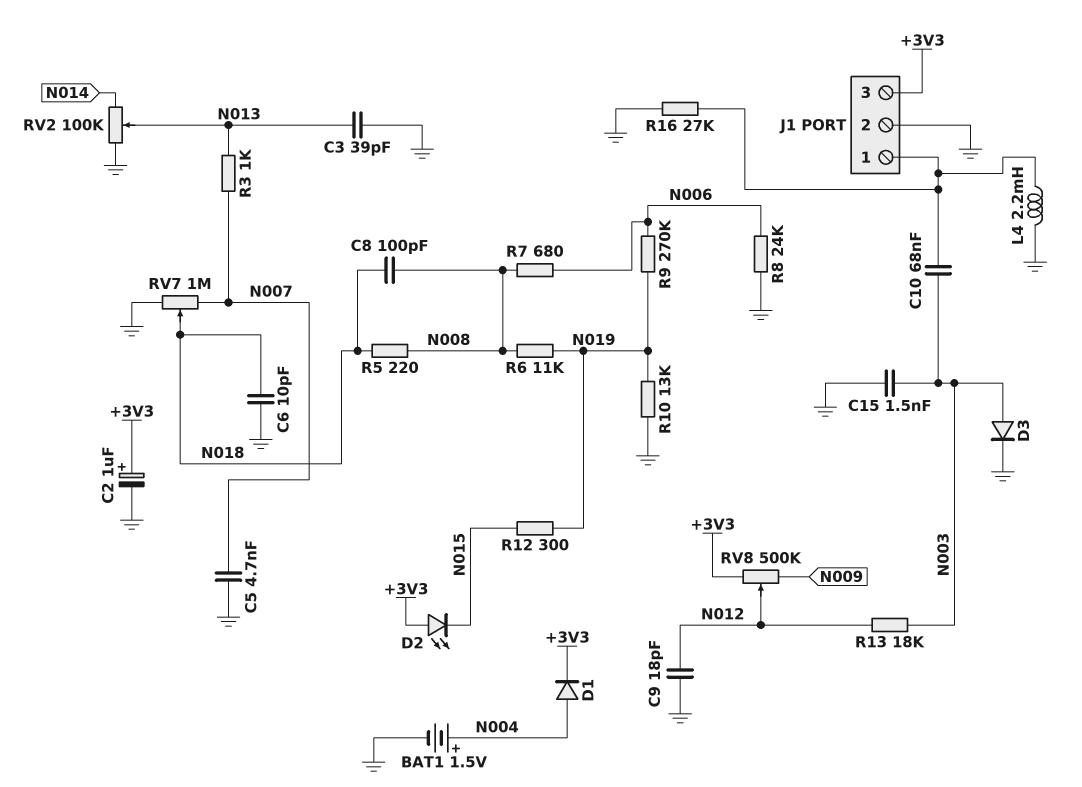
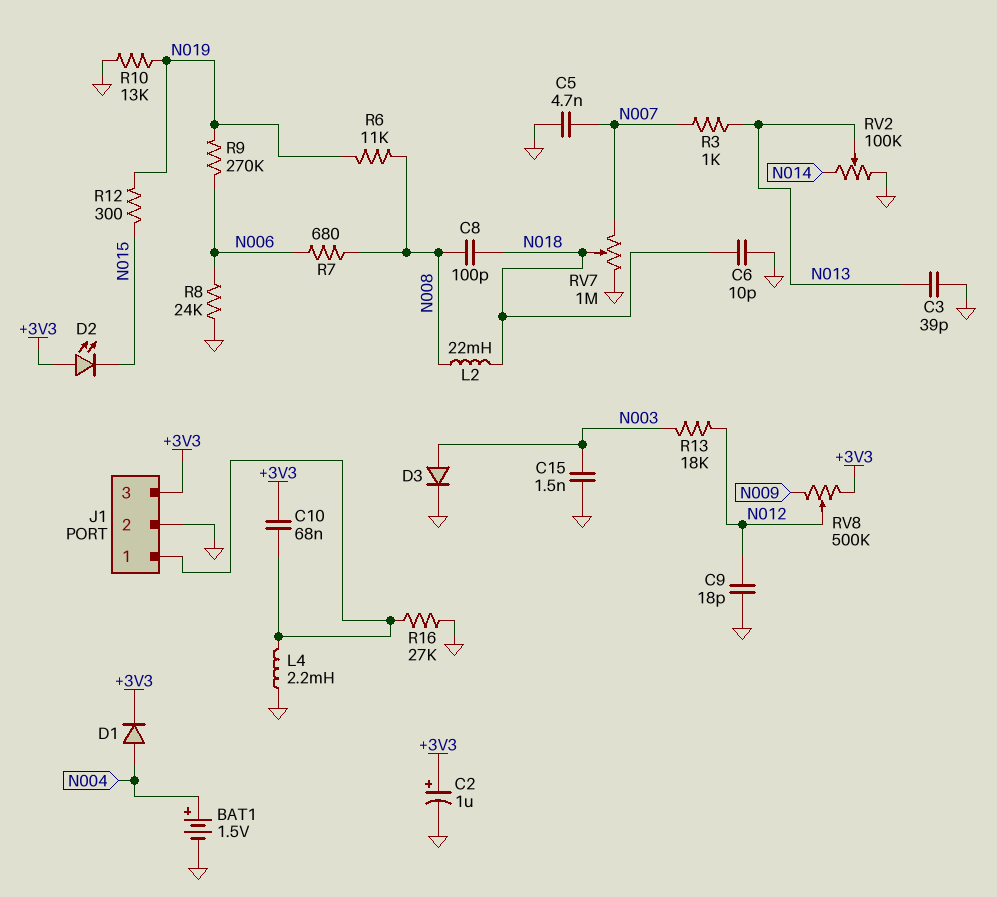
C10: 68nF (J1/1, N003) -> 68nF (+3V3, J1/1)
L2: none -> 22mH (N008, N018)
R5: 220 (N008, N018) -> none

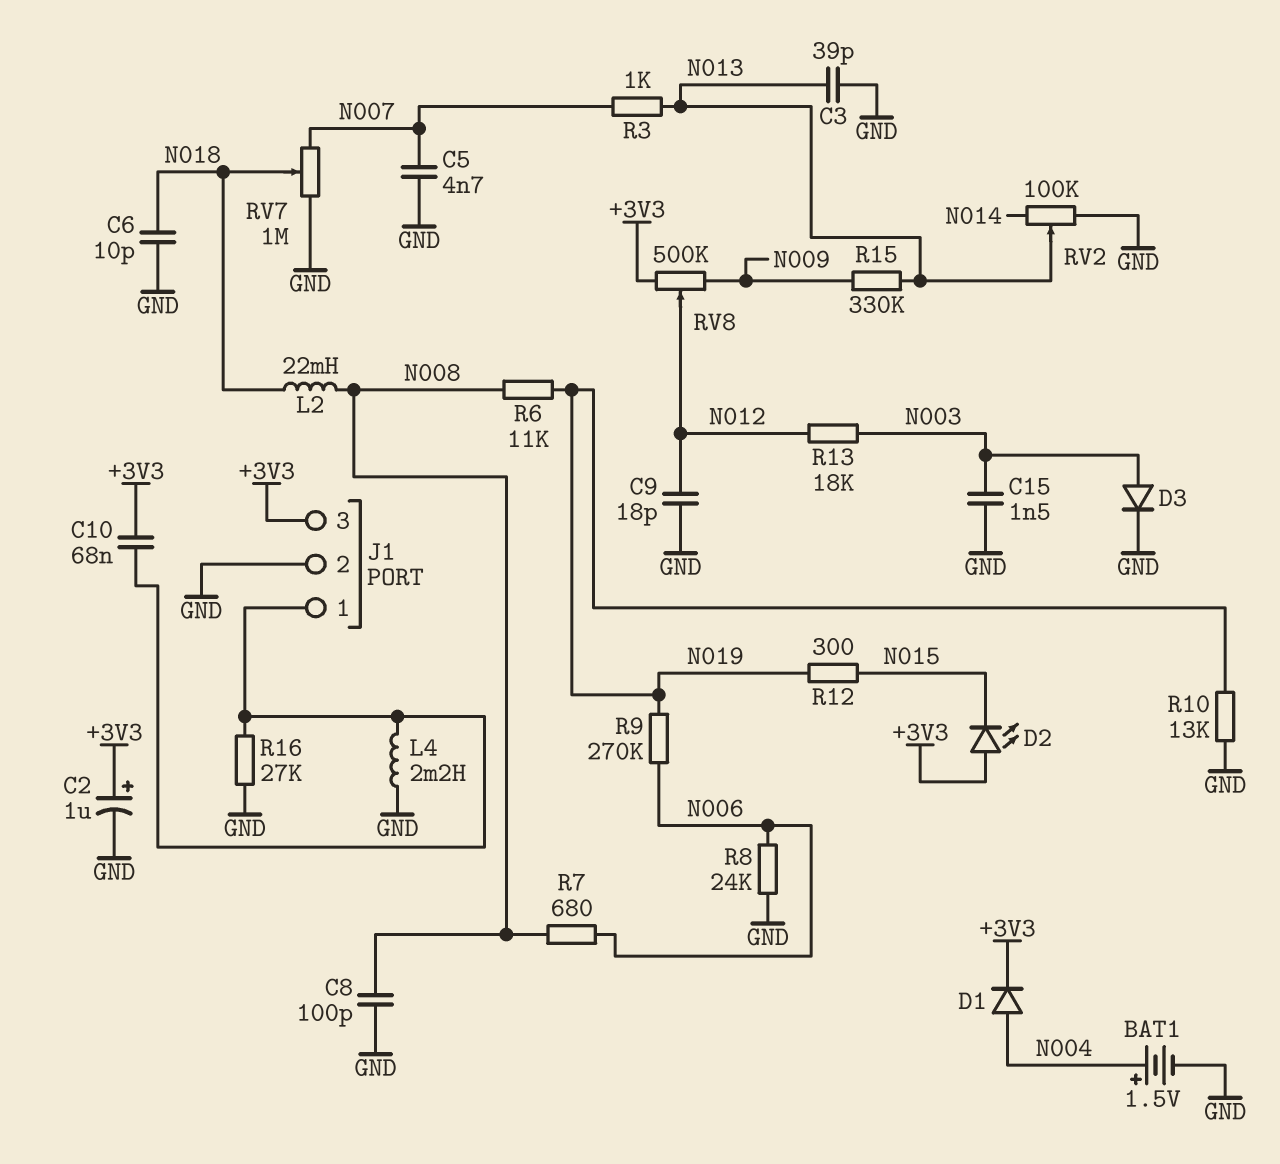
C8: 100pF (N008, N018) -> 100pF (GND, N008)
R15: none -> 330k (N009, N013)

